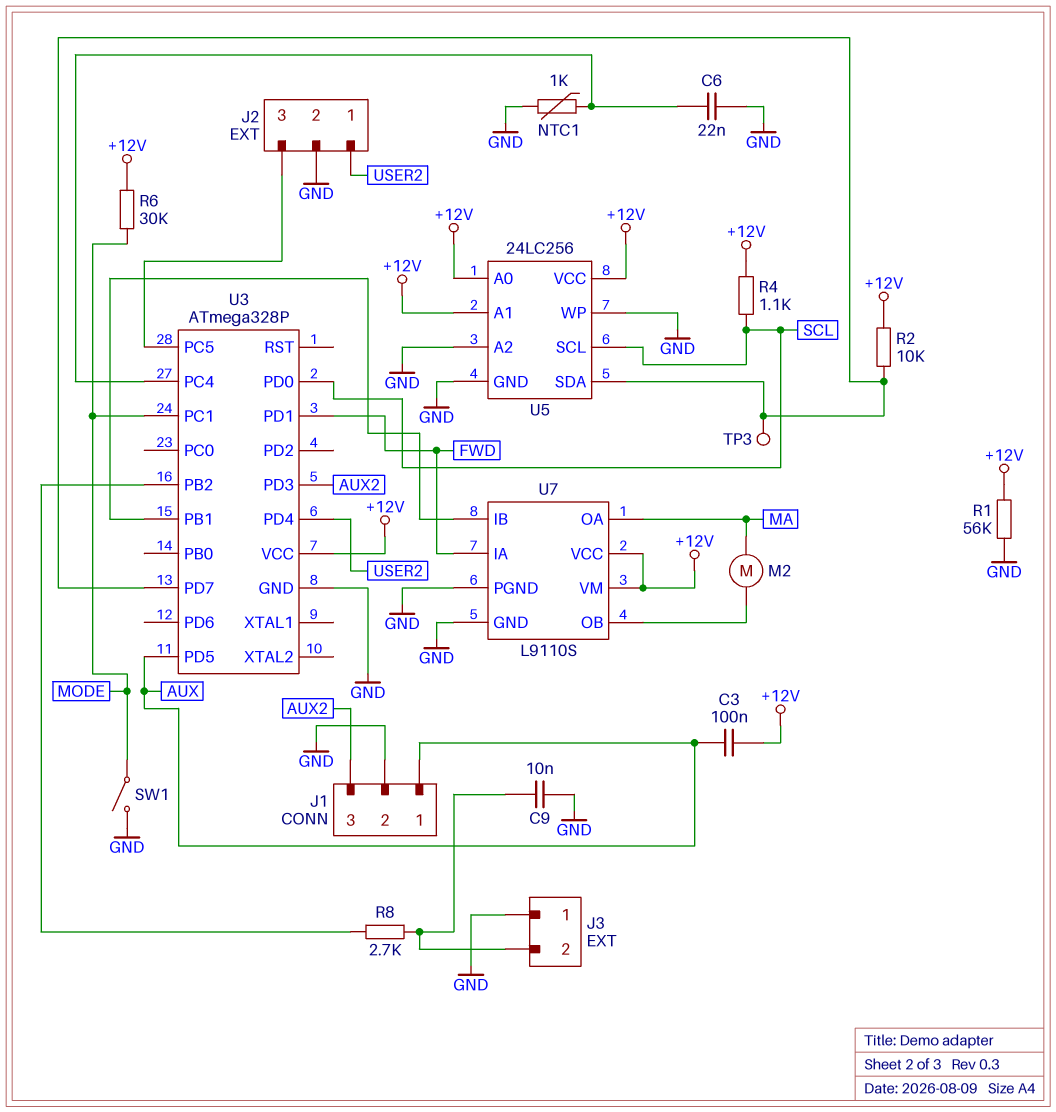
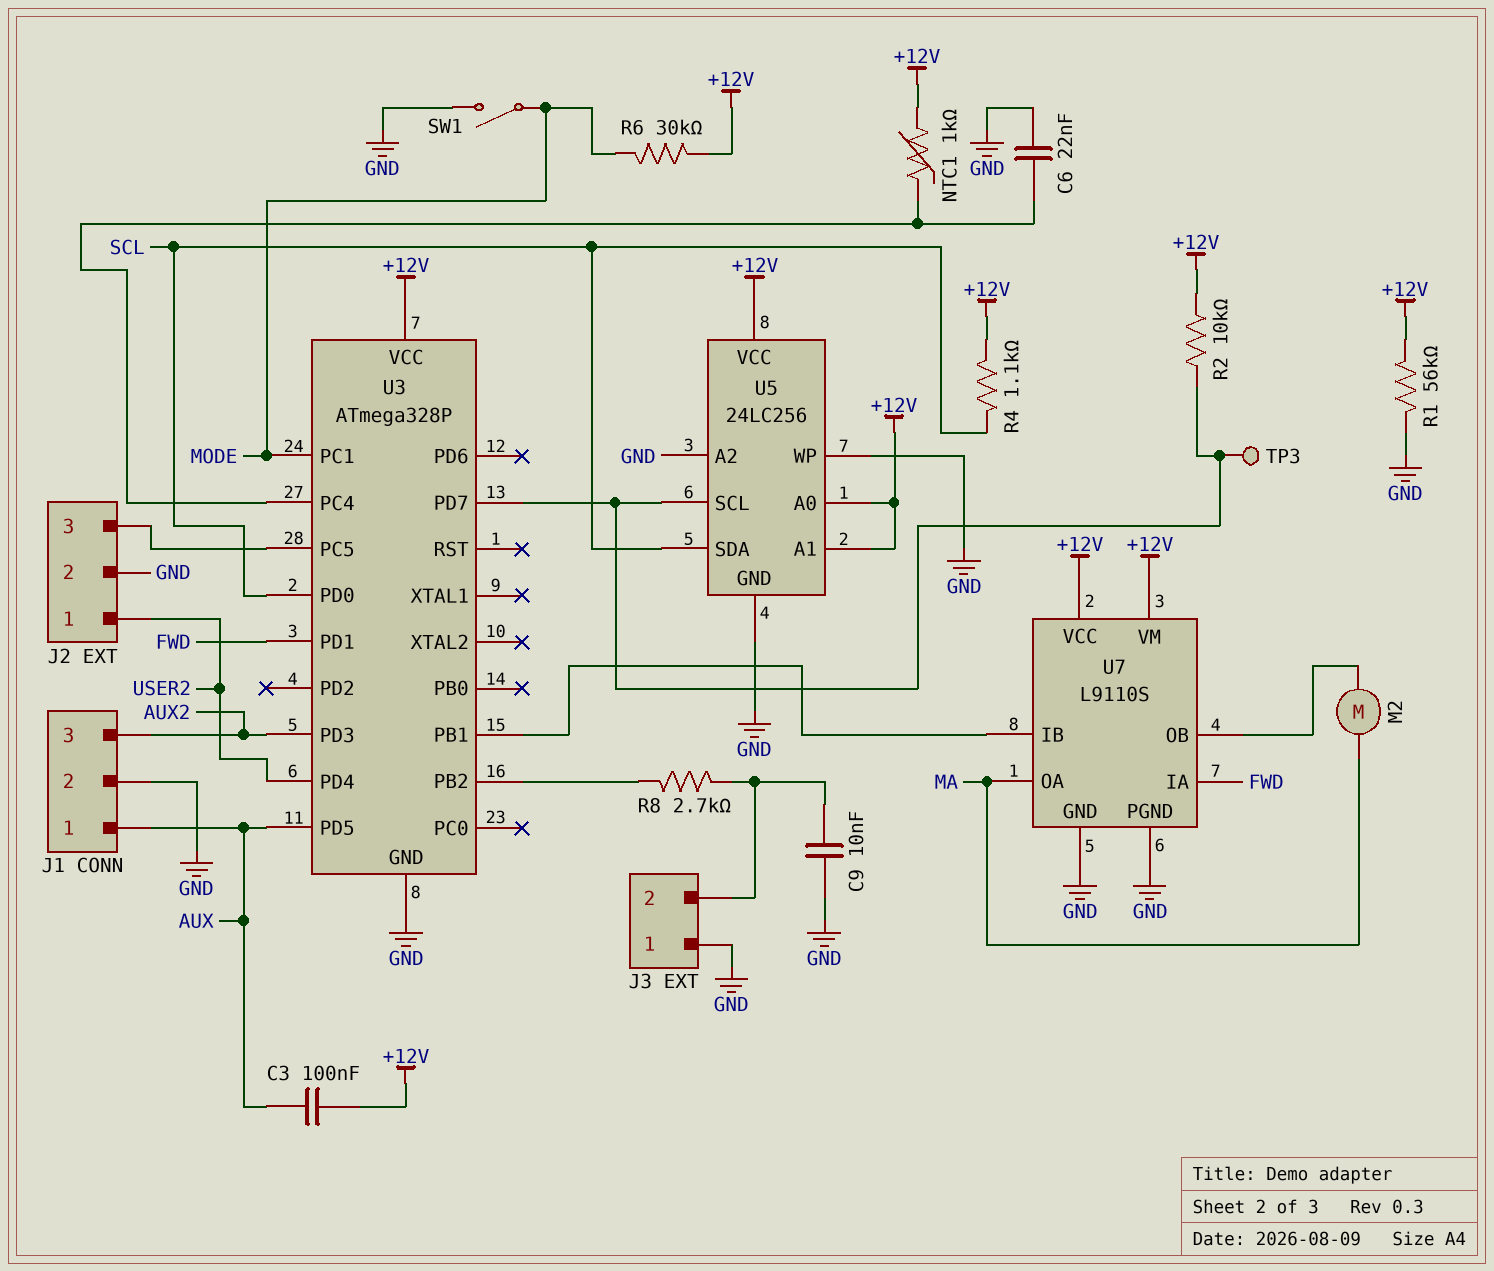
NTC1: 1k (GND, U3/PC4) -> 1k (+12V, U3/PC4)
U5 pin SCL: SCL -> U3/PD7
U5 pin SDA: U3/PD7 -> SCL

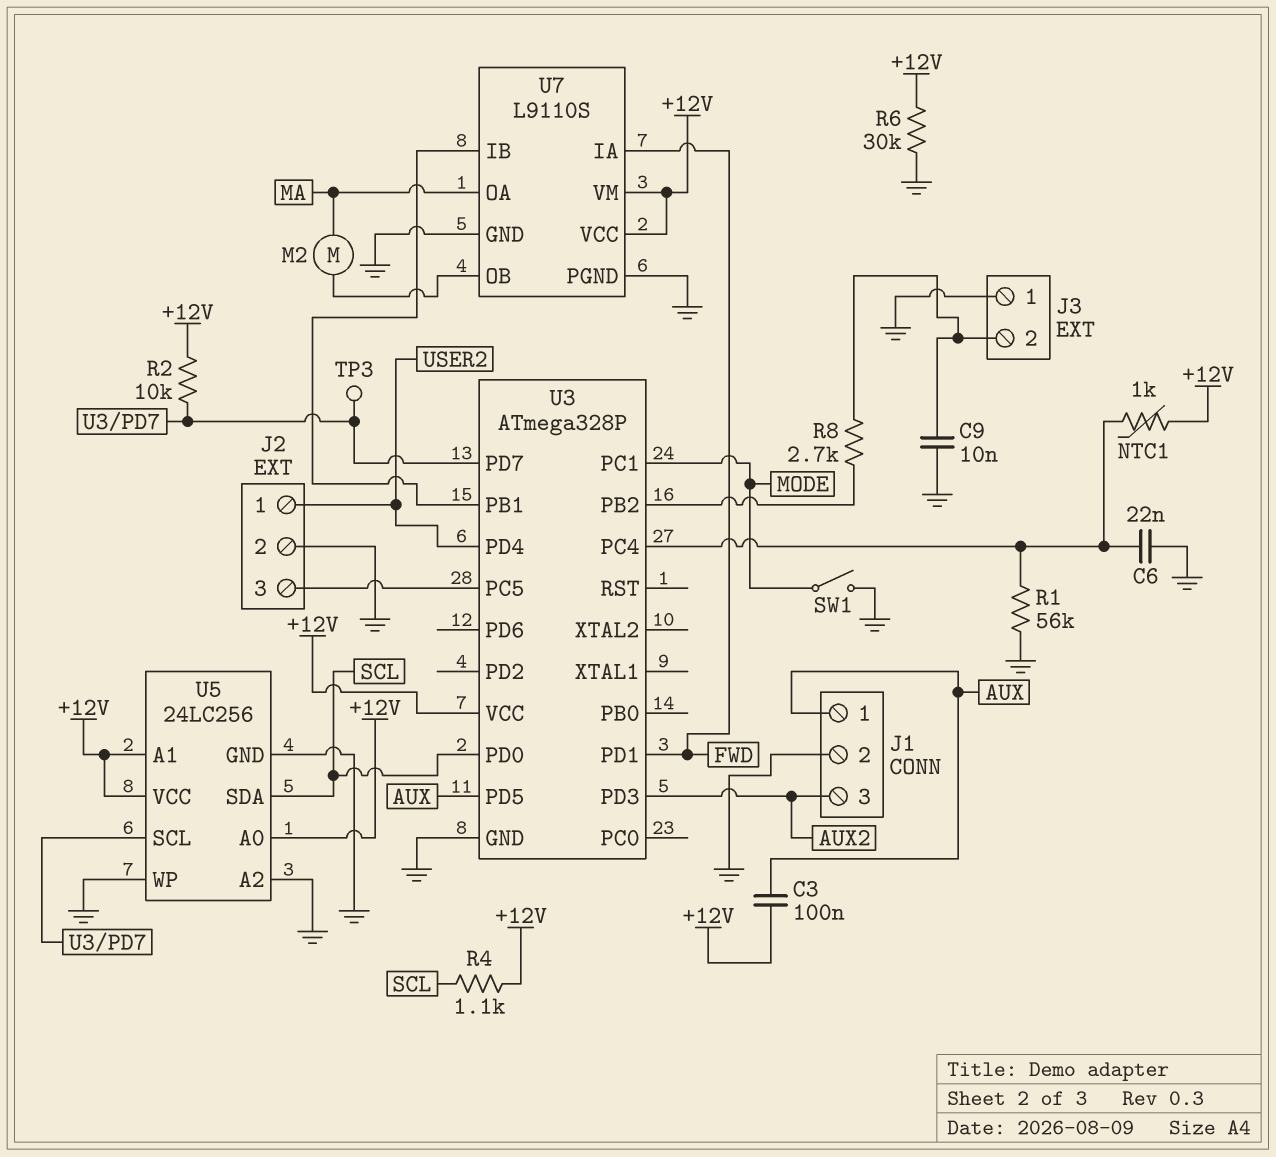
R1: 56k (+12V, GND) -> 56k (GND, U3/PC4)
R6: 30k (+12V, MODE) -> 30k (+12V, GND)

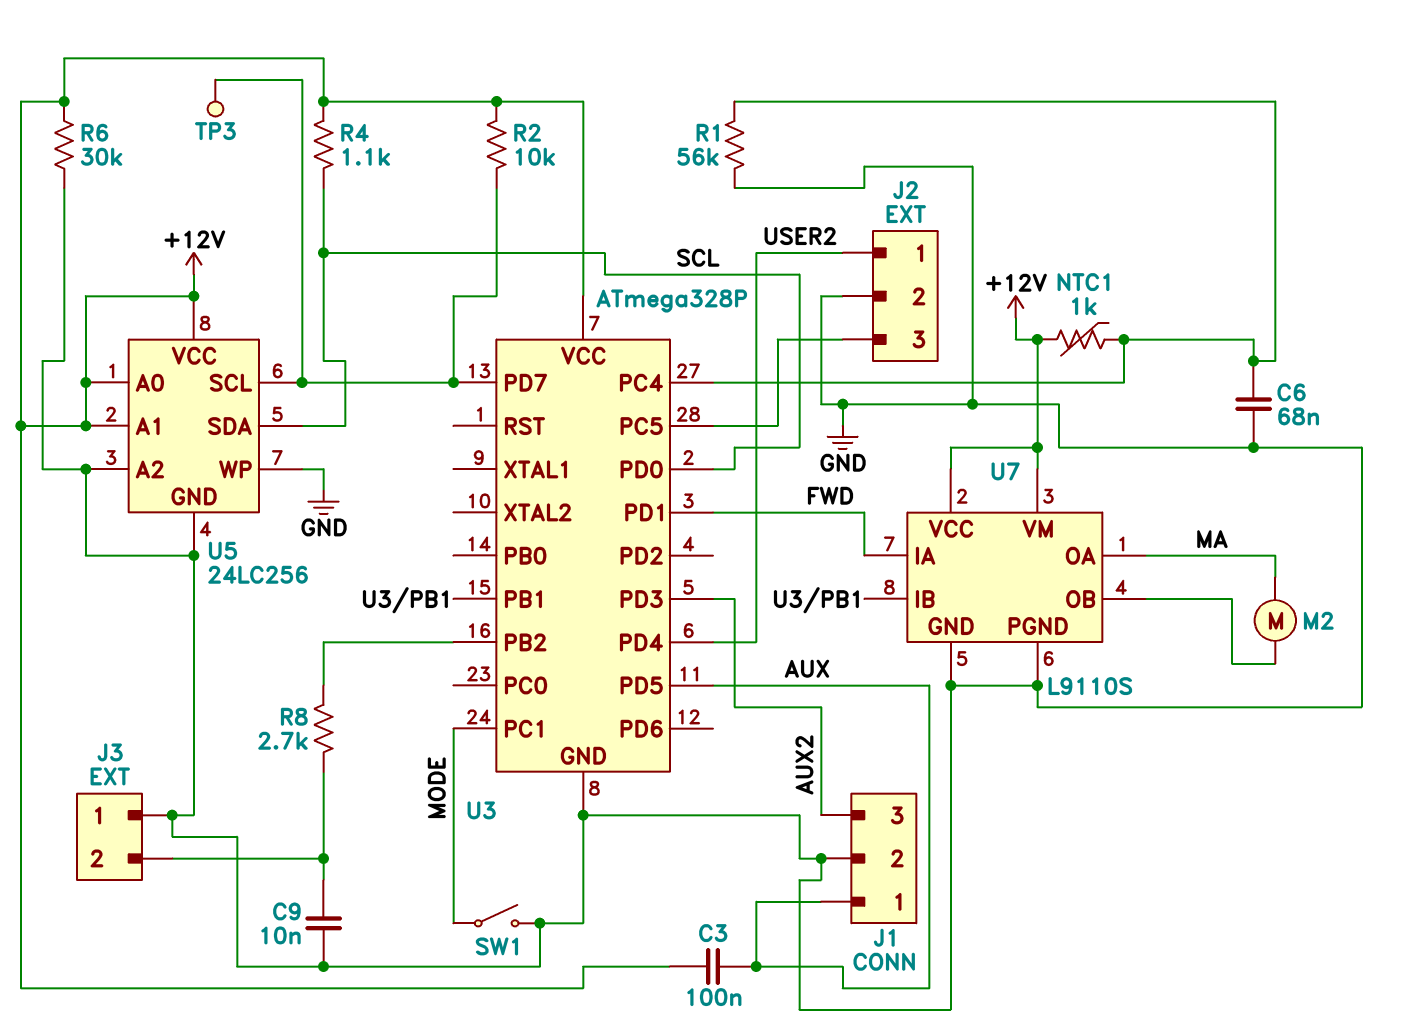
C6: 22nF (GND, U3/PC4) -> 68nF (GND, U3/PC4)

